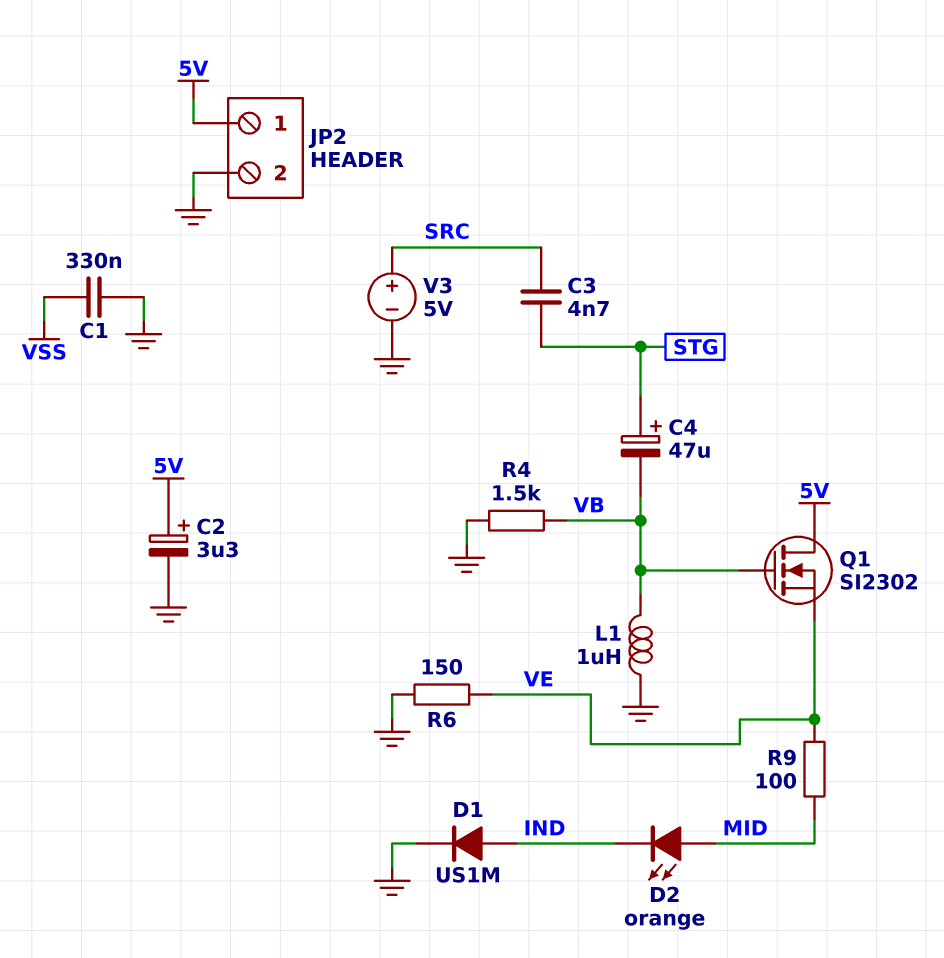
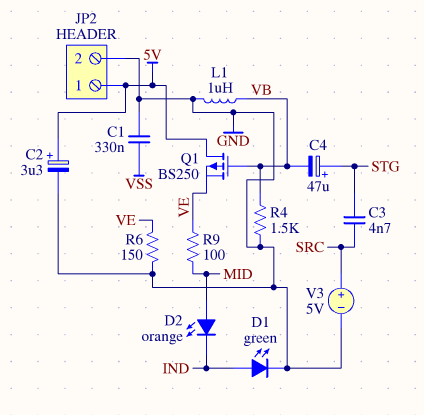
D1: diode US1M (A IND, K GND) -> LED green (A IND, K GND)
Q1: NMOS SI2302 (G VB, D 5V, S VE) -> PMOS BS250 (G VB, D 5V, S VE)

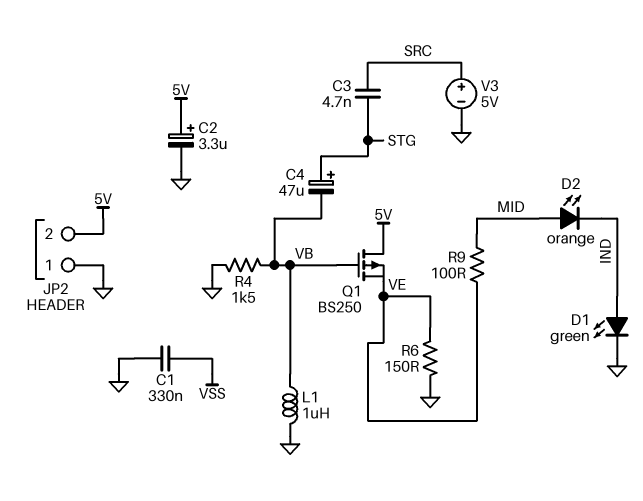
JP2 pin 1: 5V -> GND
JP2 pin 2: GND -> 5V

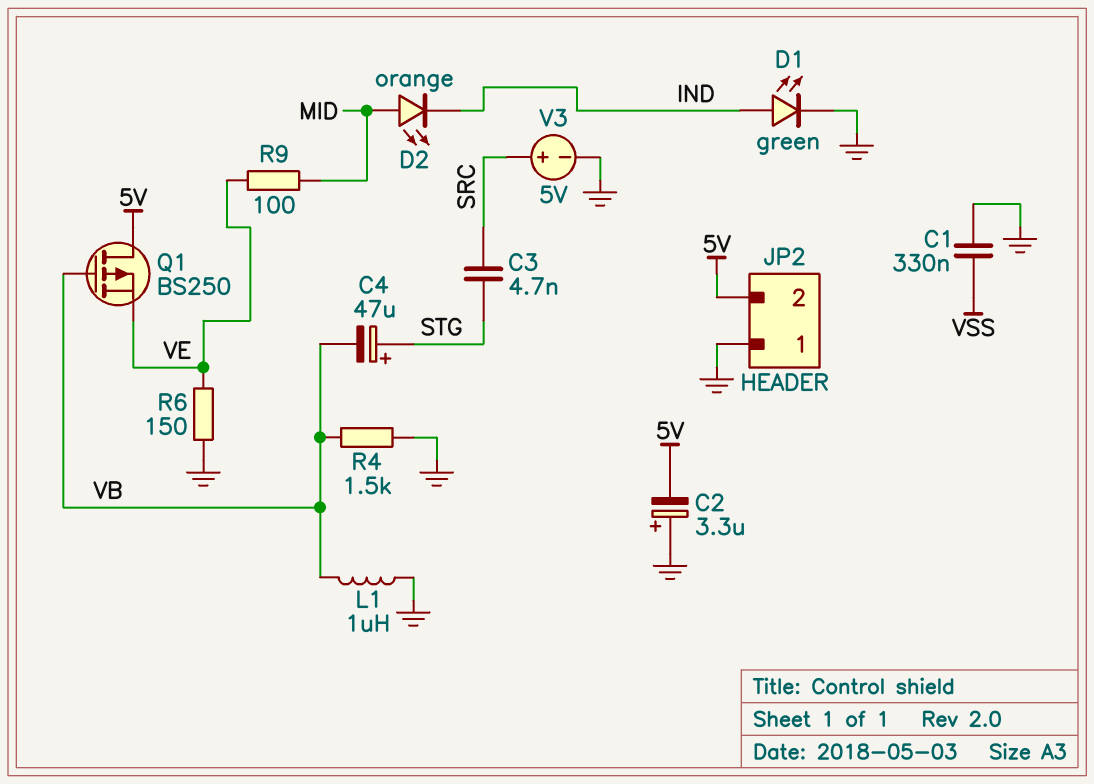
C2: 3.3uF (plus 5V, minus GND) -> 3.3uF (plus GND, minus 5V)

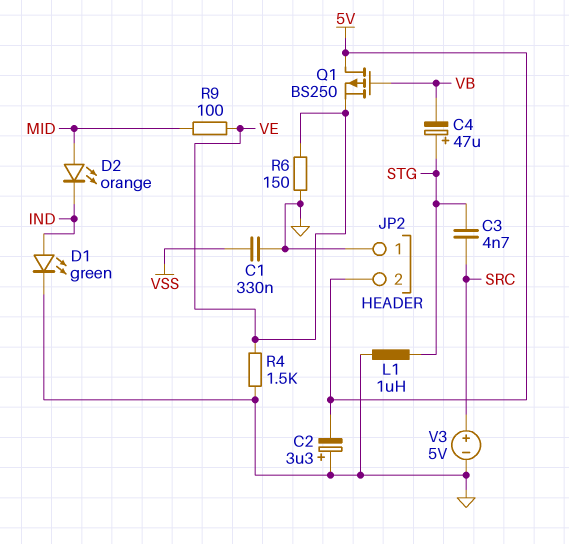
L1: 1uH (GND, VB) -> 1uH (GND, STG)
R4: 1.5k (GND, VB) -> 1.5k (GND, VE)

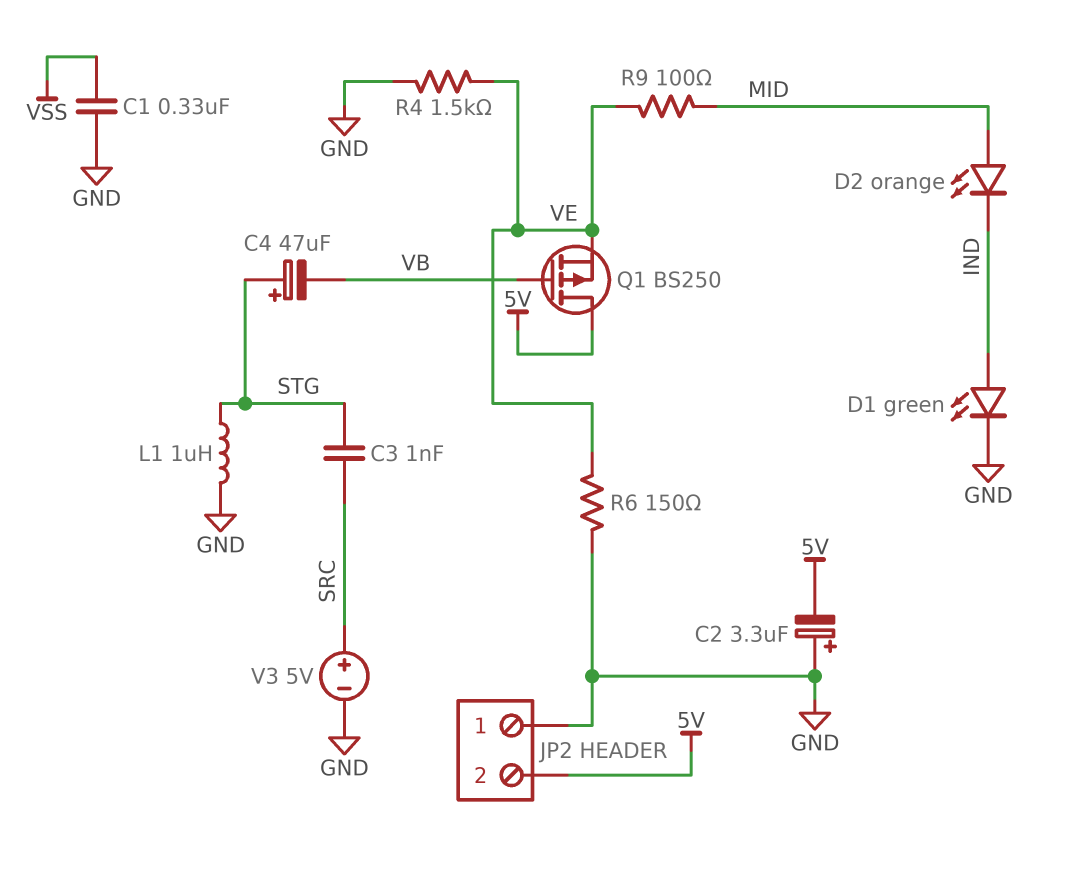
C3: 4.7nF (SRC, STG) -> 1nF (SRC, STG)

